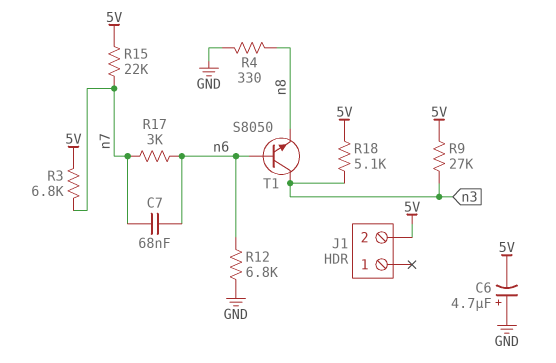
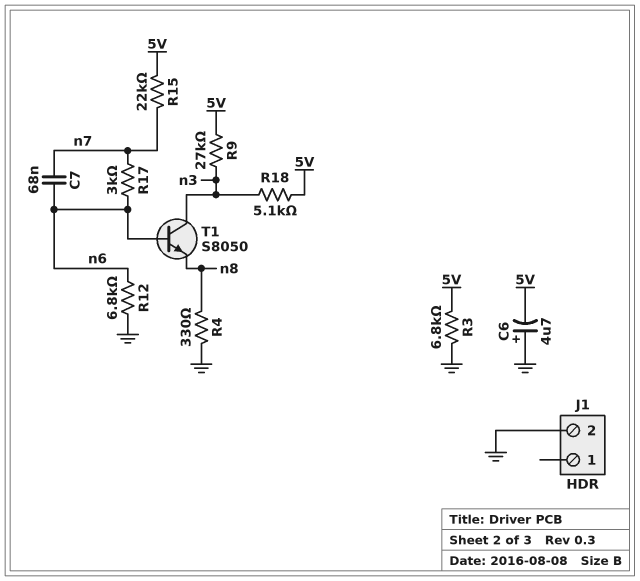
J1 pin 2: 5V -> GND
R3: 6.8k (5V, n7) -> 6.8k (5V, GND)

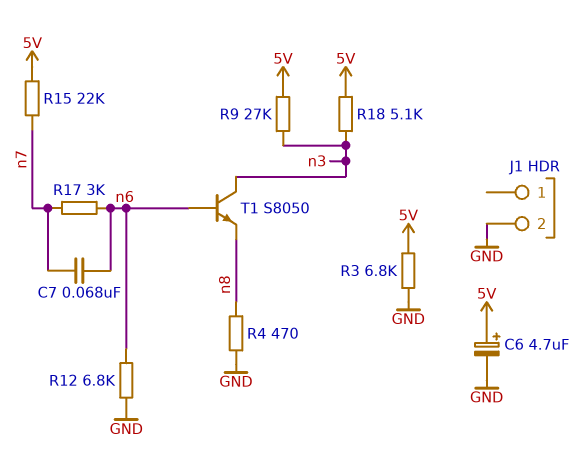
C6: 4.7uF (plus GND, minus 5V) -> 4.7uF (plus 5V, minus GND)
R4: 330 (GND, n8) -> 470 (GND, n8)

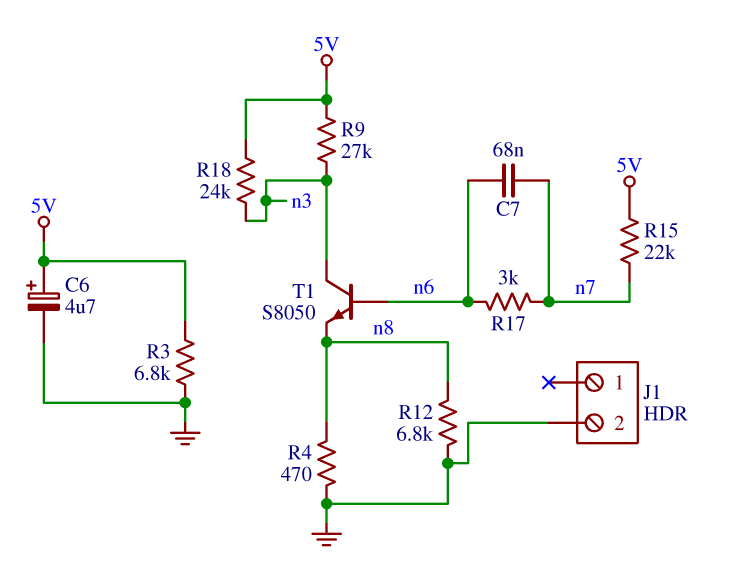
R12: 6.8k (GND, n6) -> 6.8k (GND, n8)
R18: 5.1k (5V, n3) -> 24k (5V, n3)

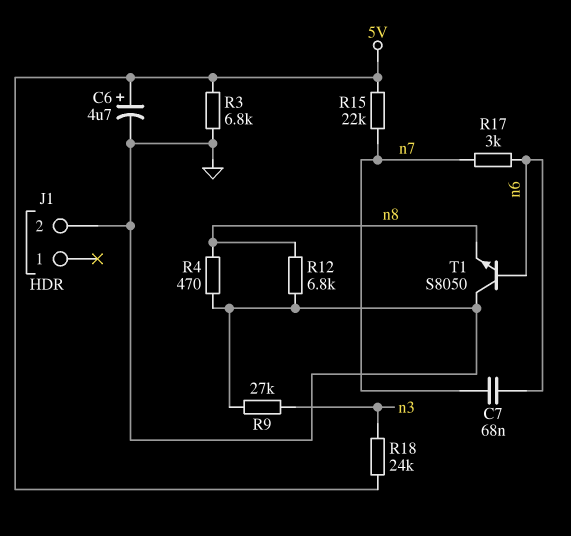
R9: 27k (5V, n3) -> 27k (GND, n3)
T1: NPN S8050 (B n6, C n3, E n8) -> NPN S8050 (B n6, C GND, E n8)

